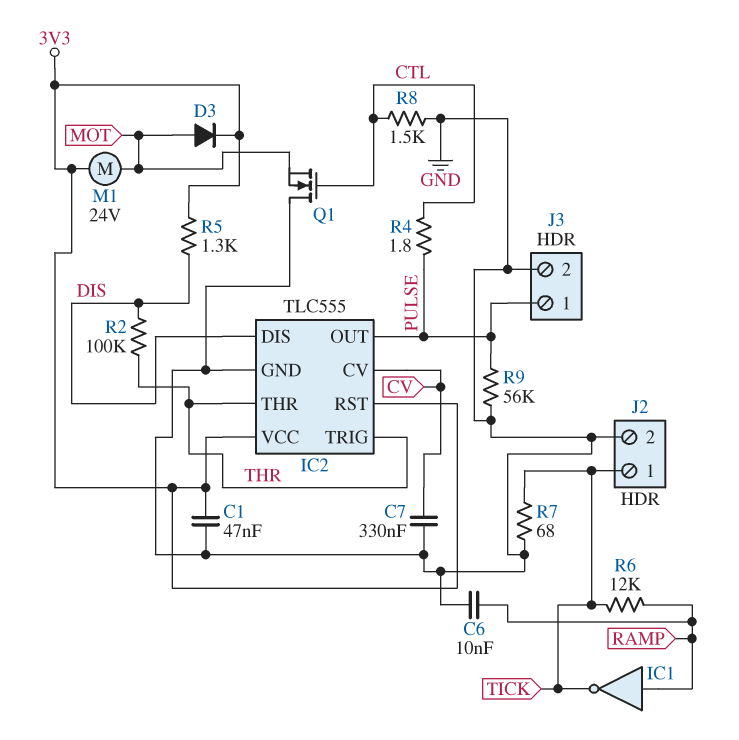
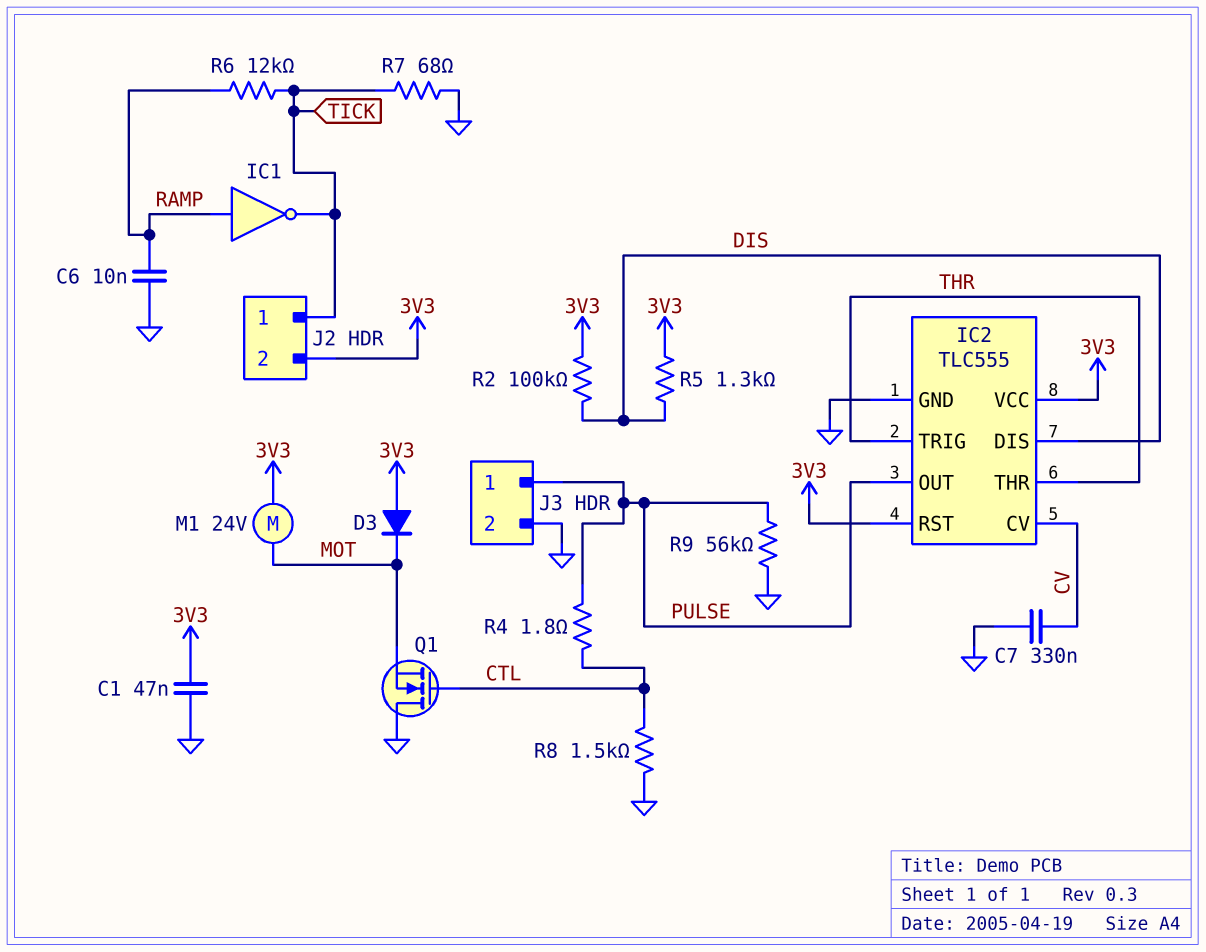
D3: diode (A MOT, K 3V3) -> diode (A 3V3, K MOT)
J2 pin 2: GND -> 3V3
R2: 100k (DIS, THR) -> 100k (3V3, DIS)

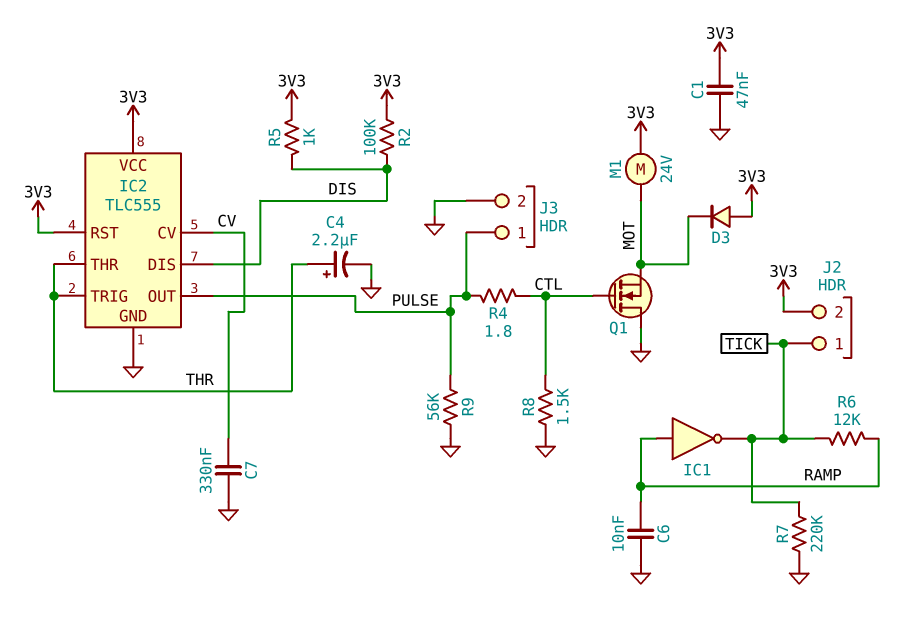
C4: none -> 2.2uF (plus THR, minus GND)
R5: 1.3k (3V3, DIS) -> 1k (3V3, DIS)
R7: 68 (GND, TICK) -> 220k (GND, TICK)

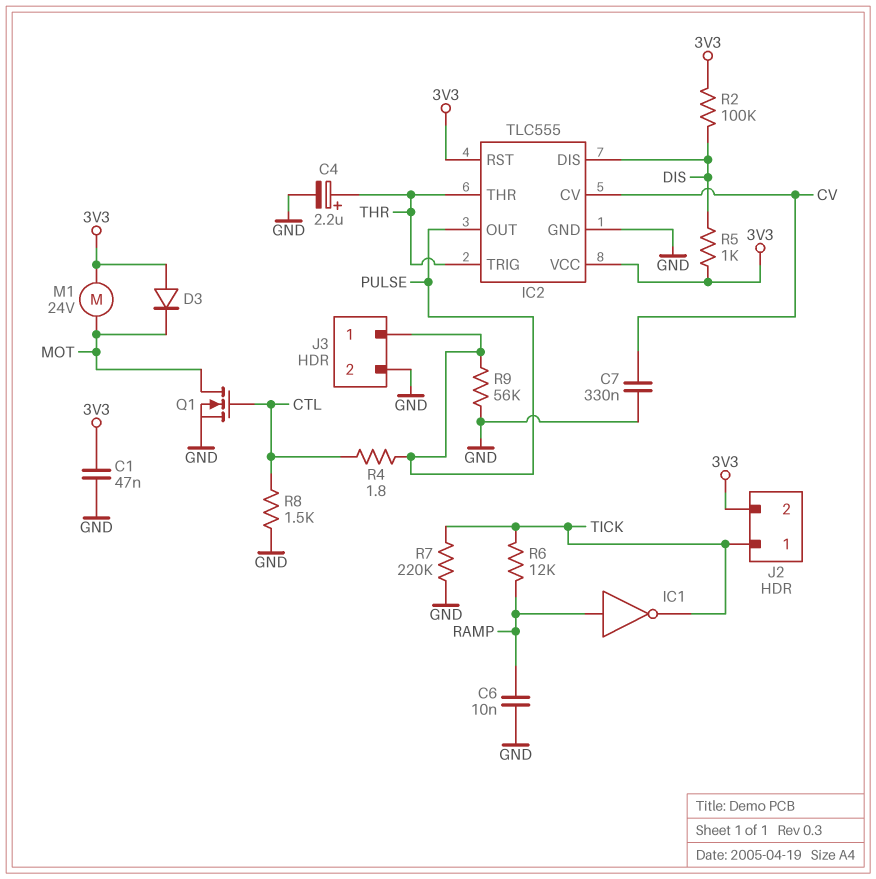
Q1: NMOS (G CTL, D GND, S MOT) -> NMOS (G CTL, D MOT, S GND)

